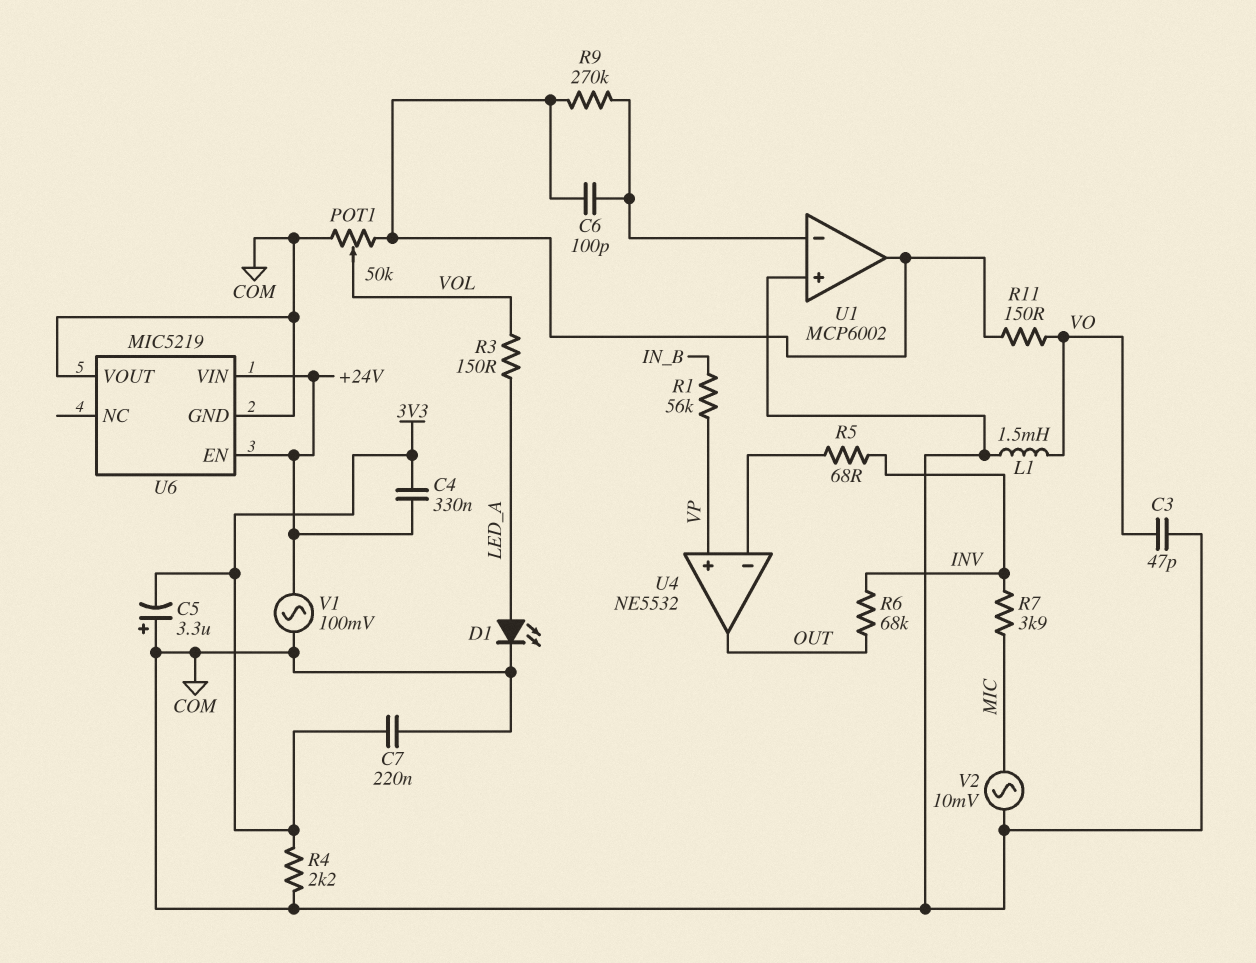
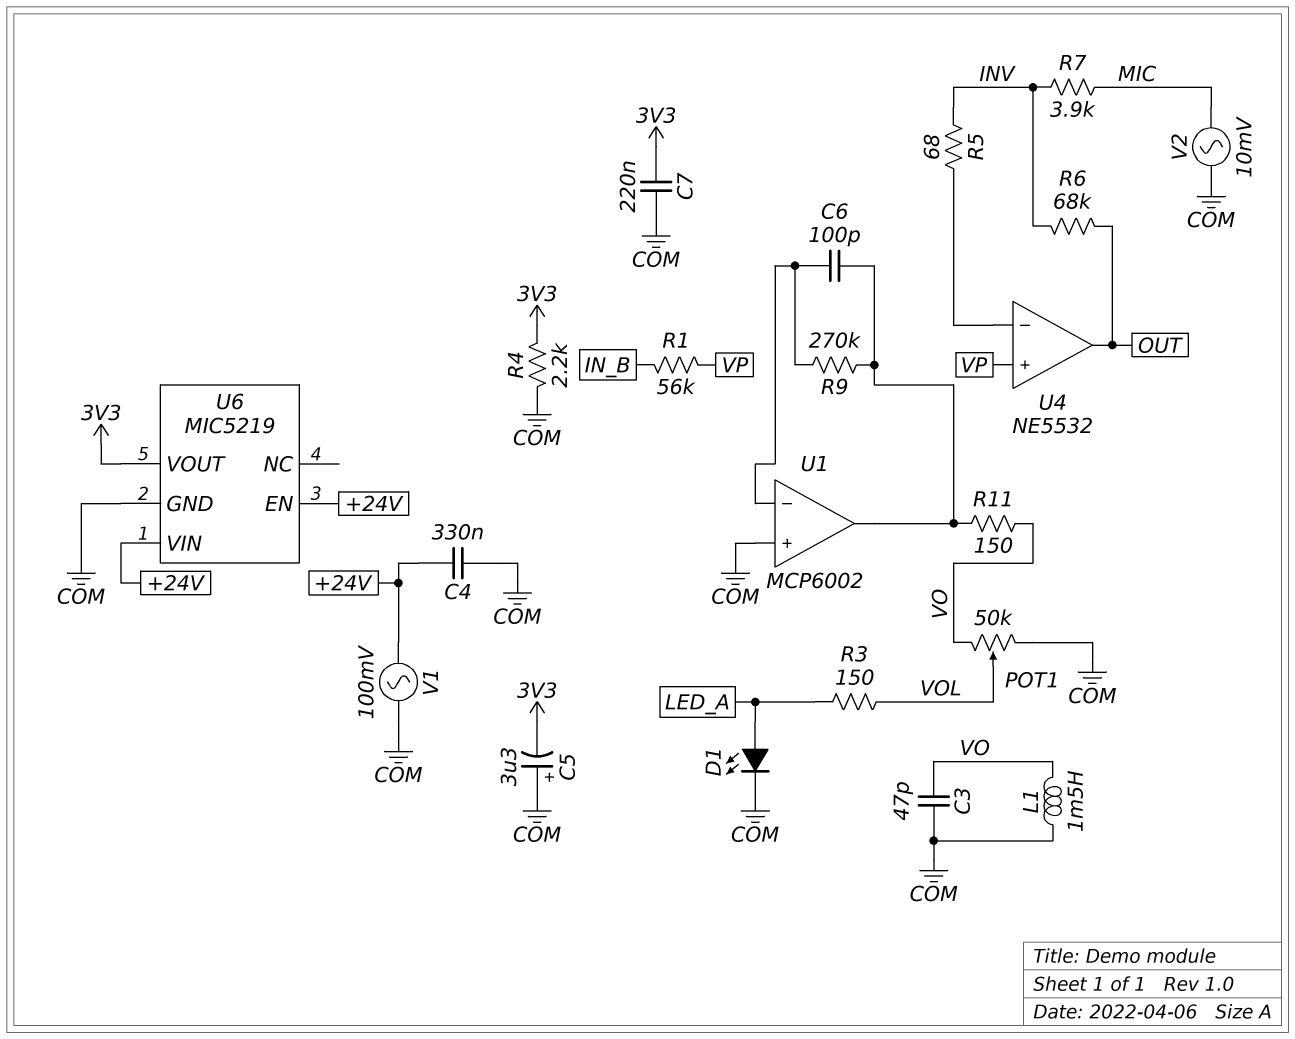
C4: 330nF (+24V, 3V3) -> 330nF (+24V, COM)
POT1: 50k (COM, U1/out, wiper VOL) -> 50k (COM, VO, wiper VOL)
U6 pin VOUT: COM -> 3V3

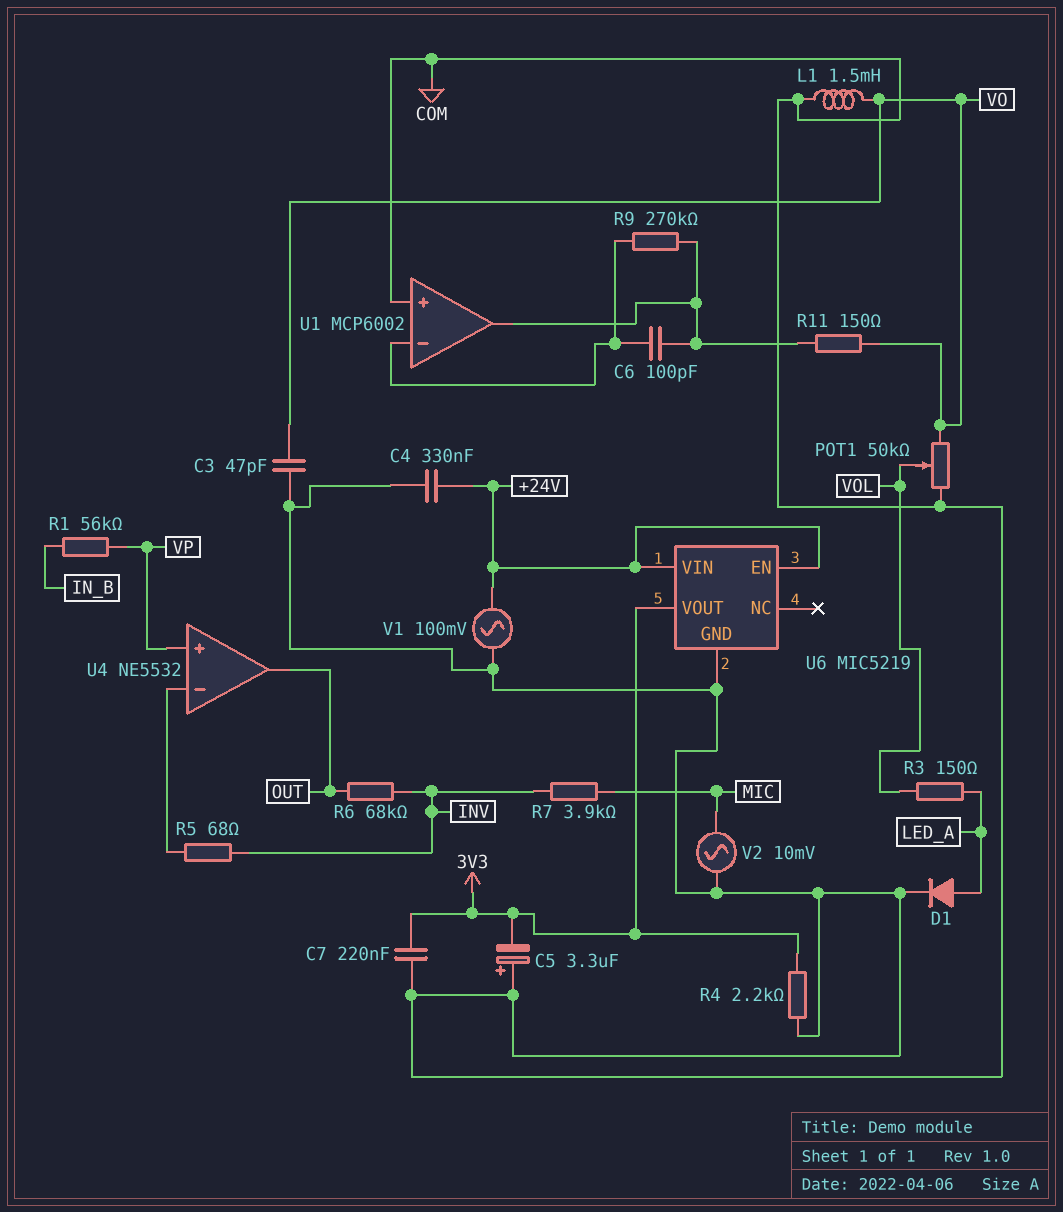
D1: LED (A LED_A, K COM) -> diode (A LED_A, K COM)

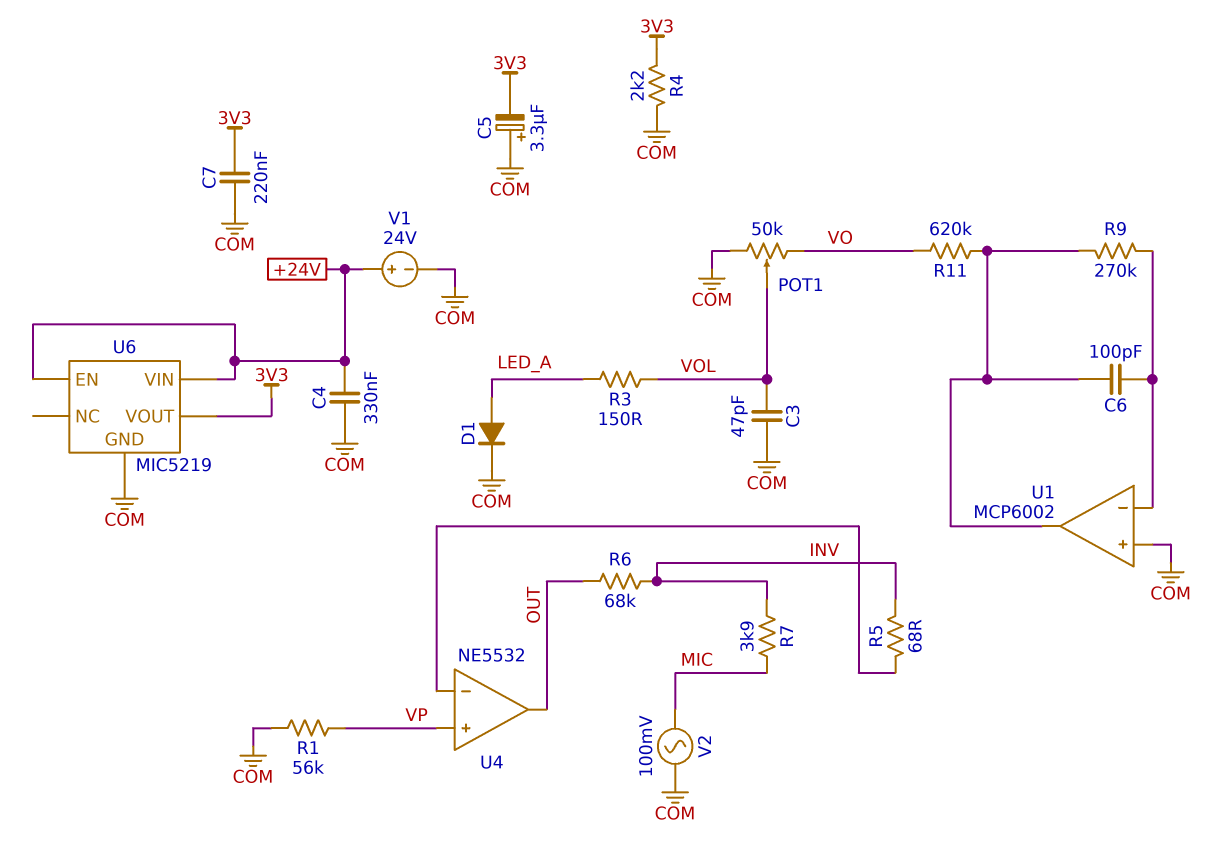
C3: 47pF (COM, VO) -> 47pF (COM, VOL)
L1: 1.5mH (COM, VO) -> none
R1: 56k (IN_B, VP) -> 56k (COM, VP)
R11: 150 (U1/out, VO) -> 620k (U1/out, VO)
V1: AC 100mV (+24V, COM) -> 24V (plus +24V, minus COM)
V2: AC 10mV (COM, MIC) -> AC 100mV (COM, MIC)

